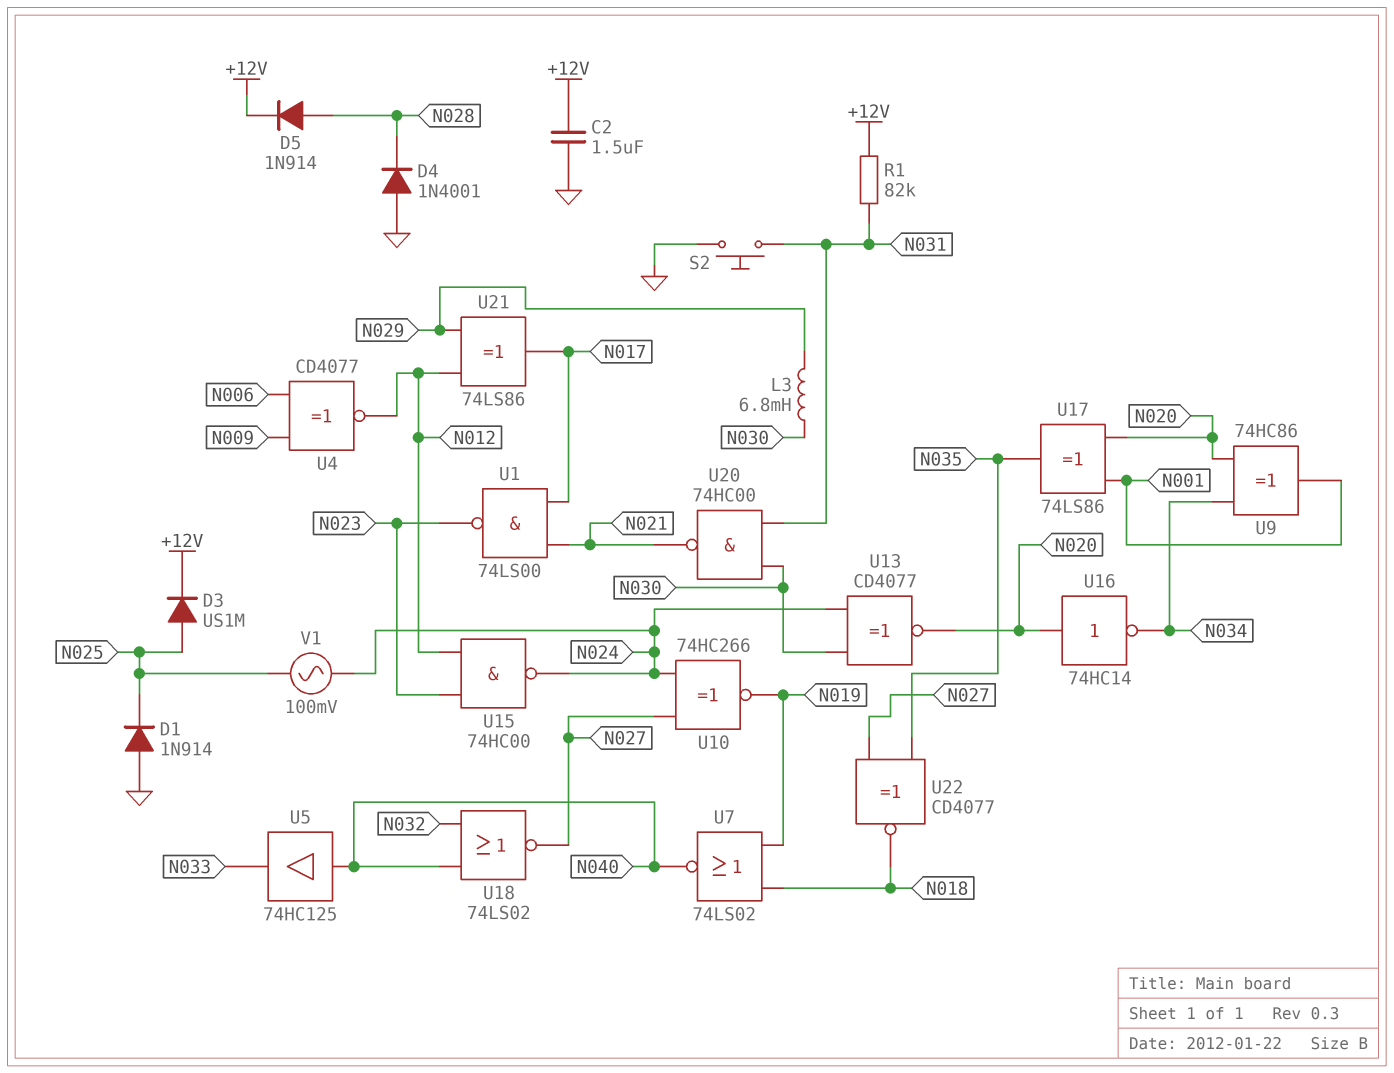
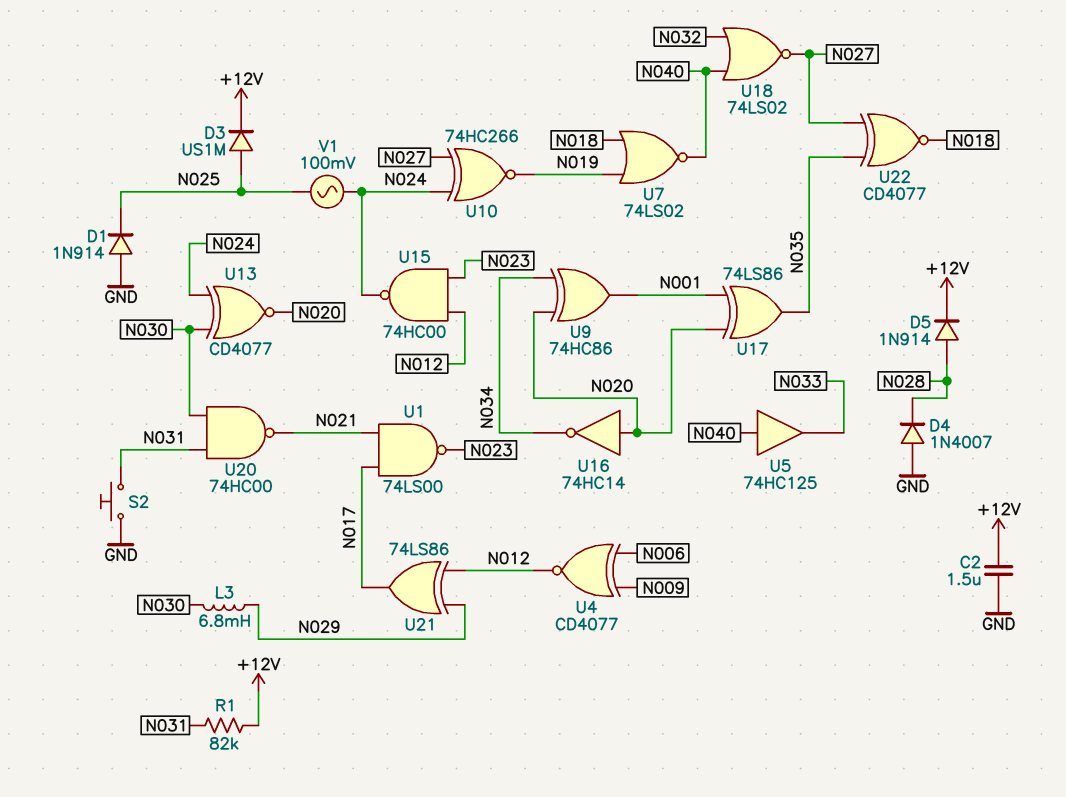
D4: diode 1N4001 (A GND, K N028) -> diode 1N4007 (A GND, K N028)

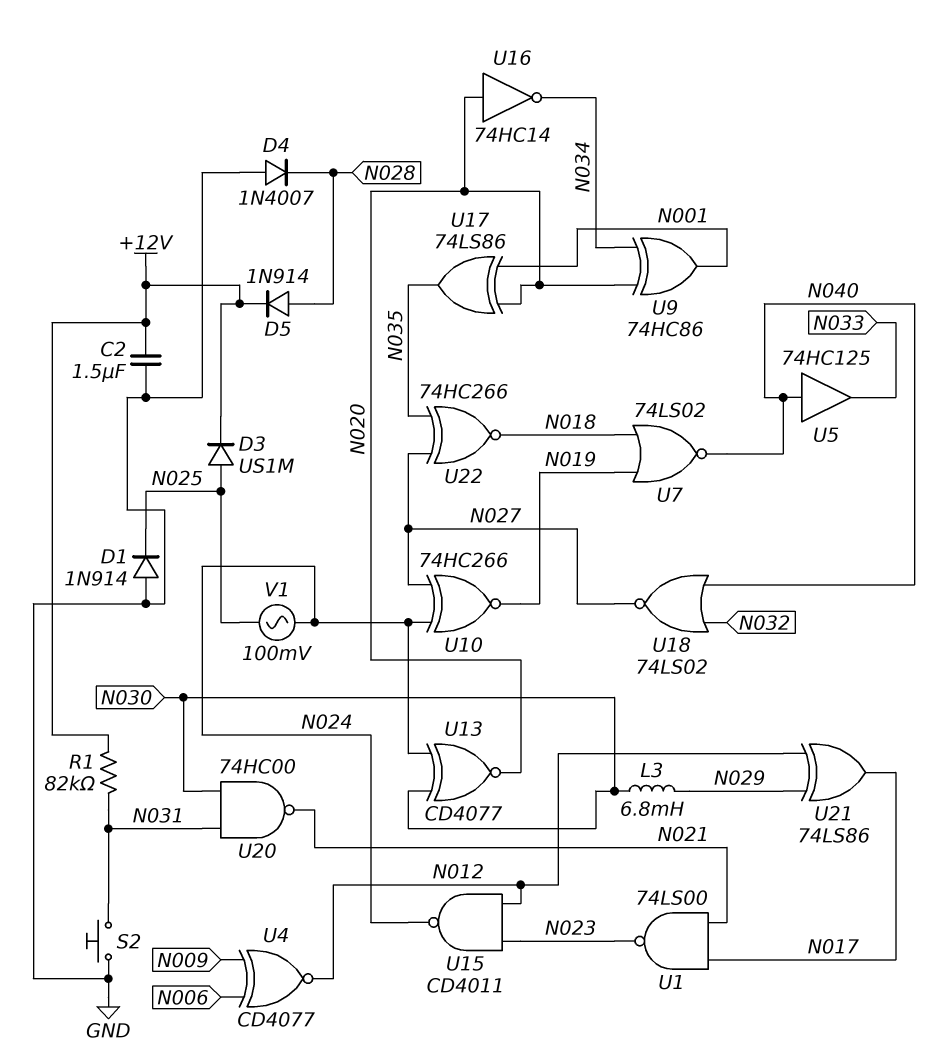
U15: NAND 74HC00 (in N012, in N023, out N024) -> NAND CD4011 (in N012, in N023, out N024)
U22: XNOR CD4077 (in N027, in N035, out N018) -> XNOR 74HC266 (in N027, in N035, out N018)

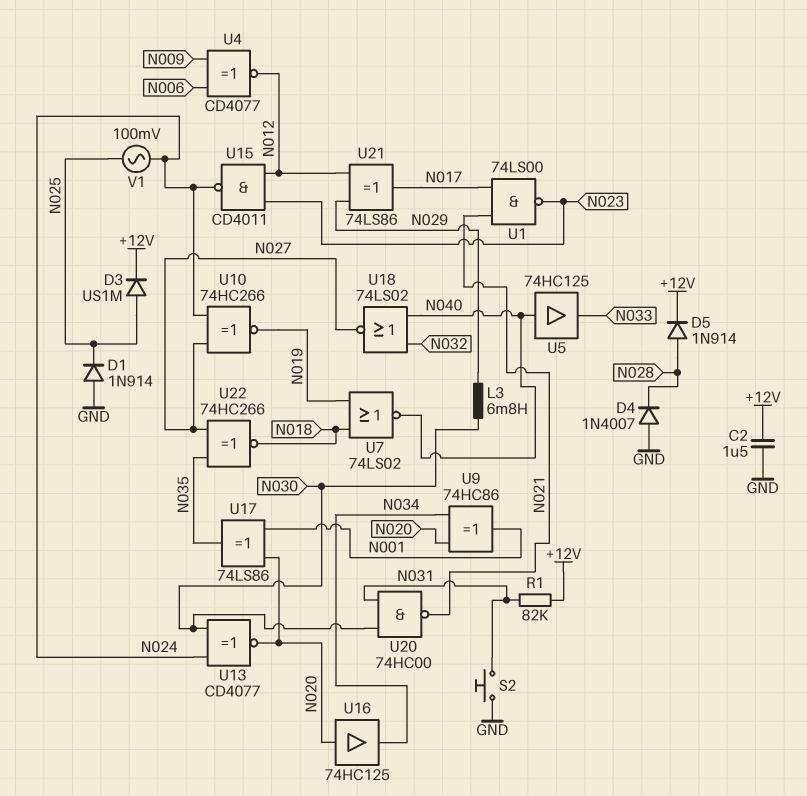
U16: NOT 74HC14 (in N020, out N034) -> buffer 74HC125 (in N020, out N034)

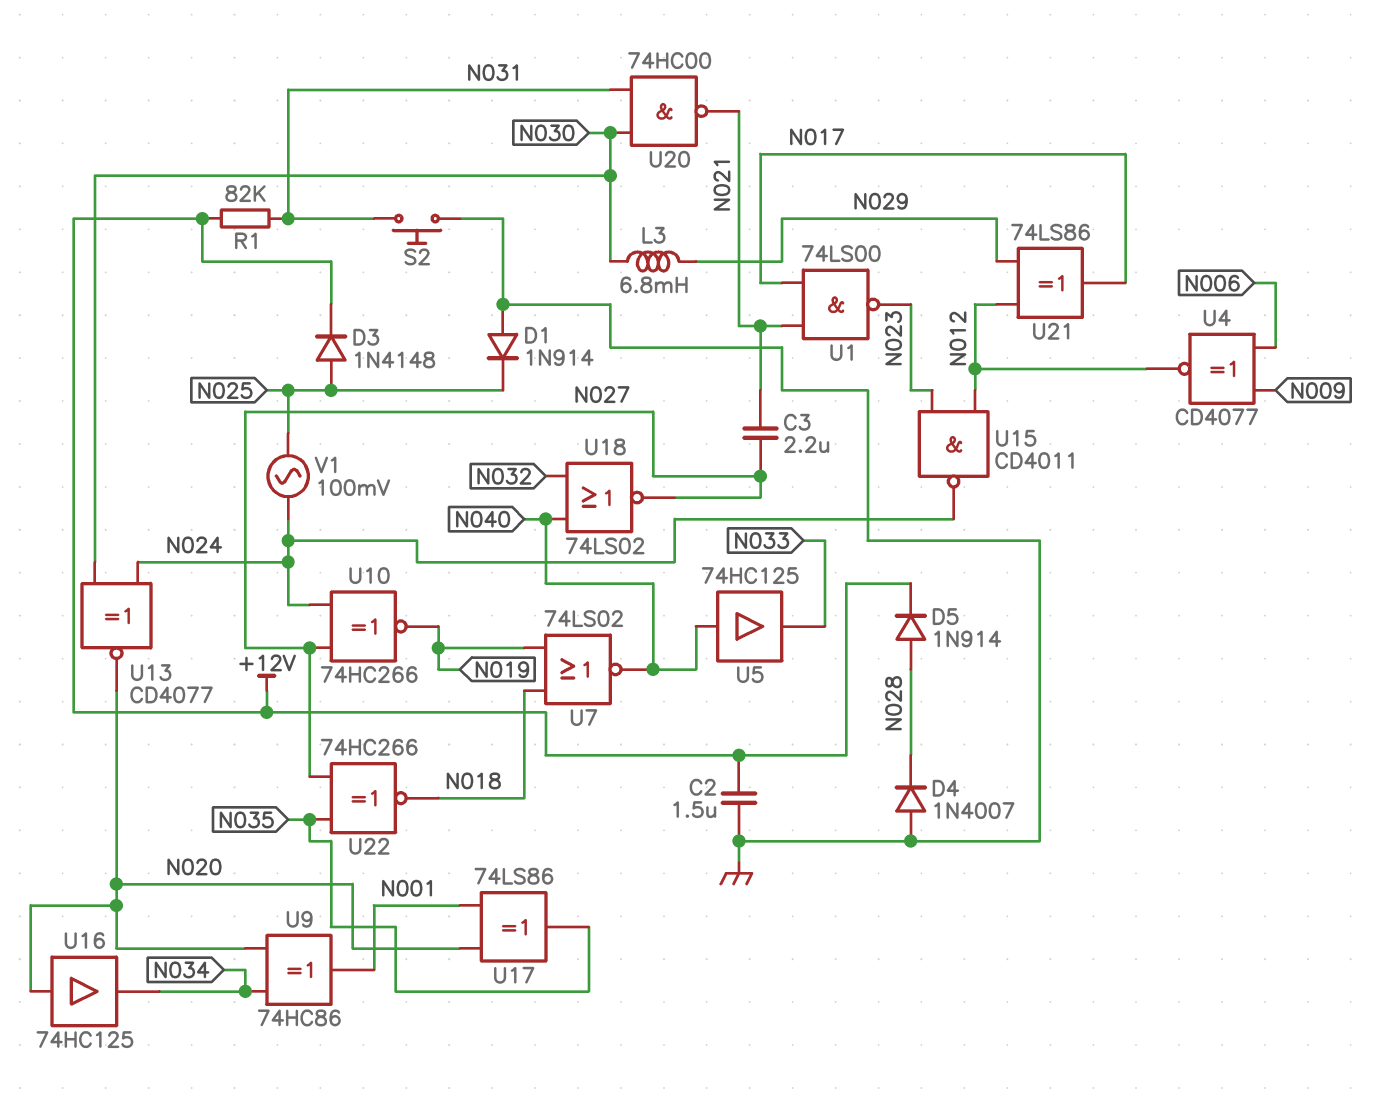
C3: none -> 2.2uF (N021, N027)
D3: diode US1M (A N025, K +12V) -> diode 1N4148 (A N025, K +12V)

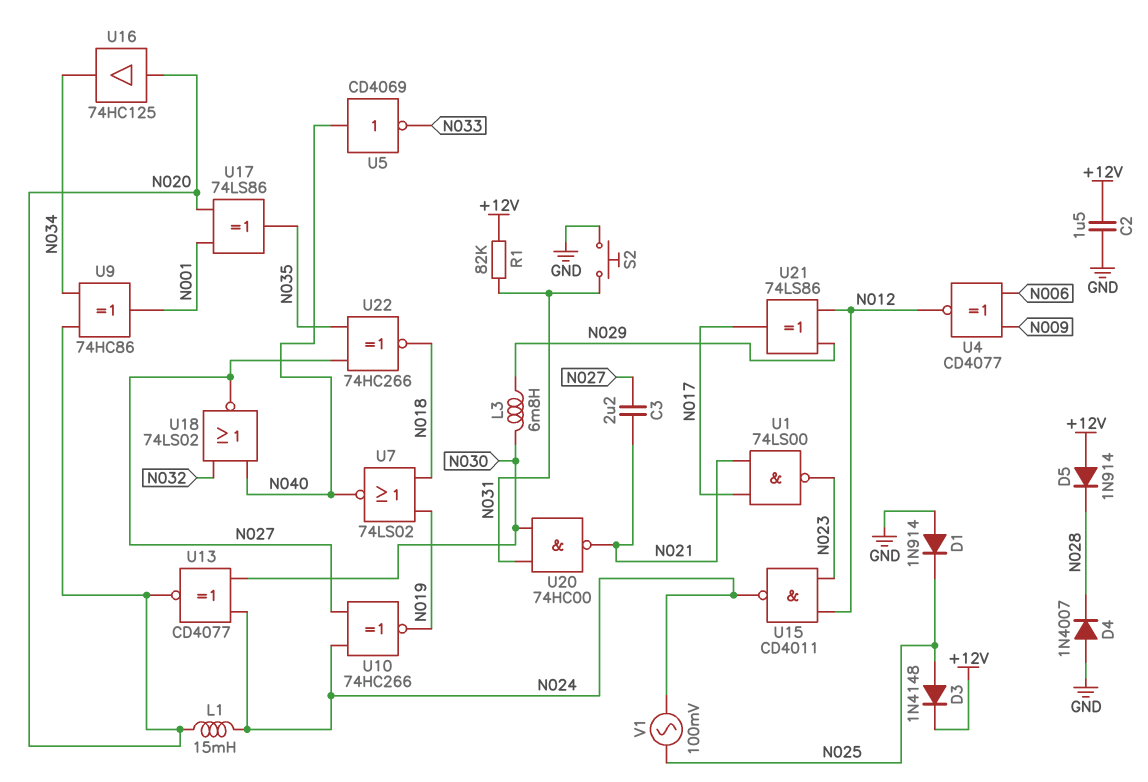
D5: diode 1N914 (A N028, K +12V) -> diode 1N914 (A +12V, K N028)
L1: none -> 15mH (N020, N024)
U5: buffer 74HC125 (in N040, out N033) -> NOT CD4069 (in N040, out N033)

